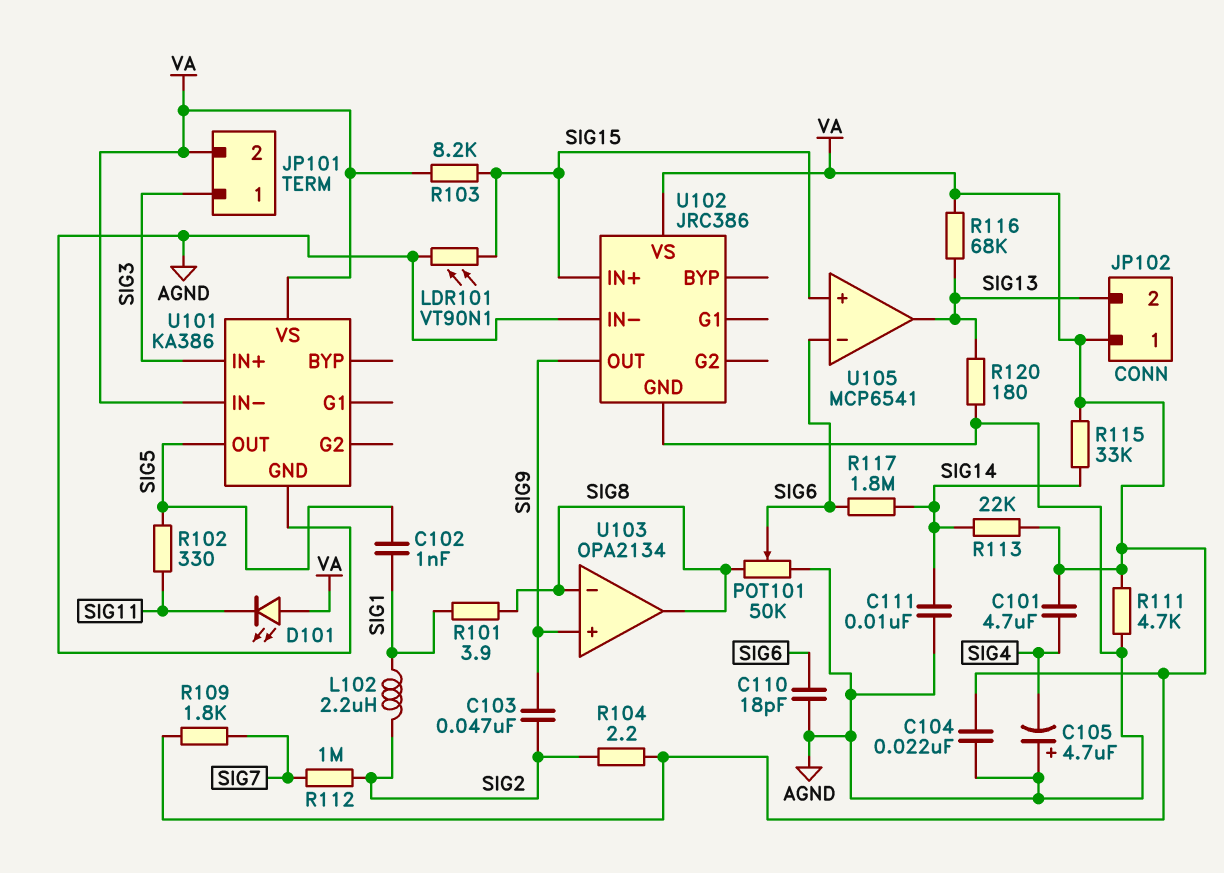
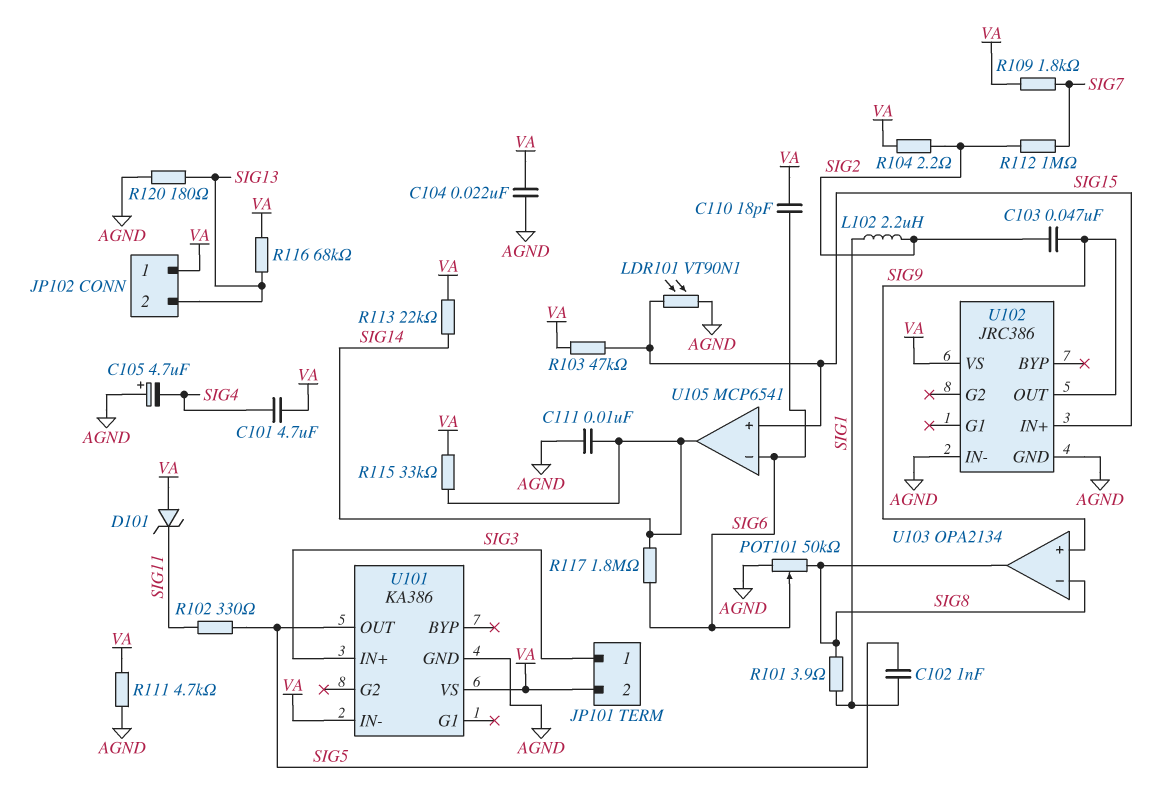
C110: 18pF (AGND, SIG6) -> 18pF (SIG6, VA)
D101: LED (A VA, K SIG11) -> zener (A VA, K SIG11)
R103: 8.2k (SIG15, VA) -> 47k (SIG15, VA)
U105 pin out: SIG13 -> SIG14

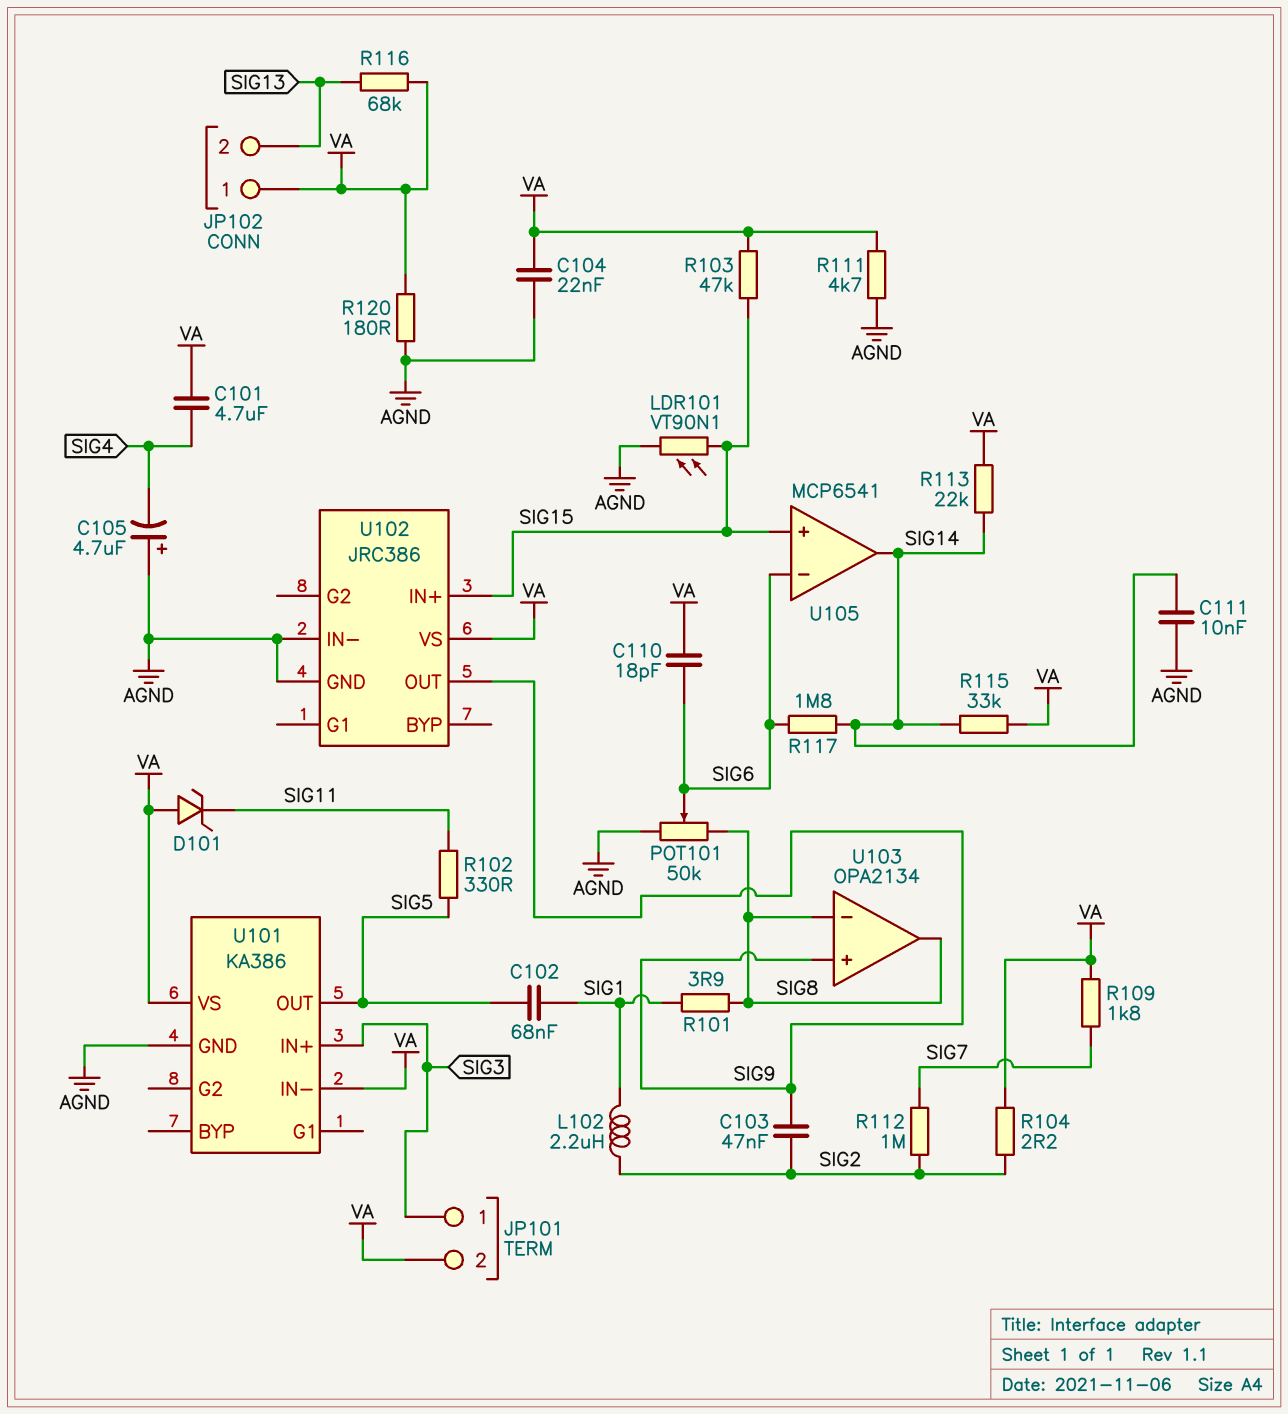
C102: 1nF (SIG1, SIG5) -> 68nF (SIG1, SIG5)
R120: 180 (AGND, SIG13) -> 180 (AGND, VA)

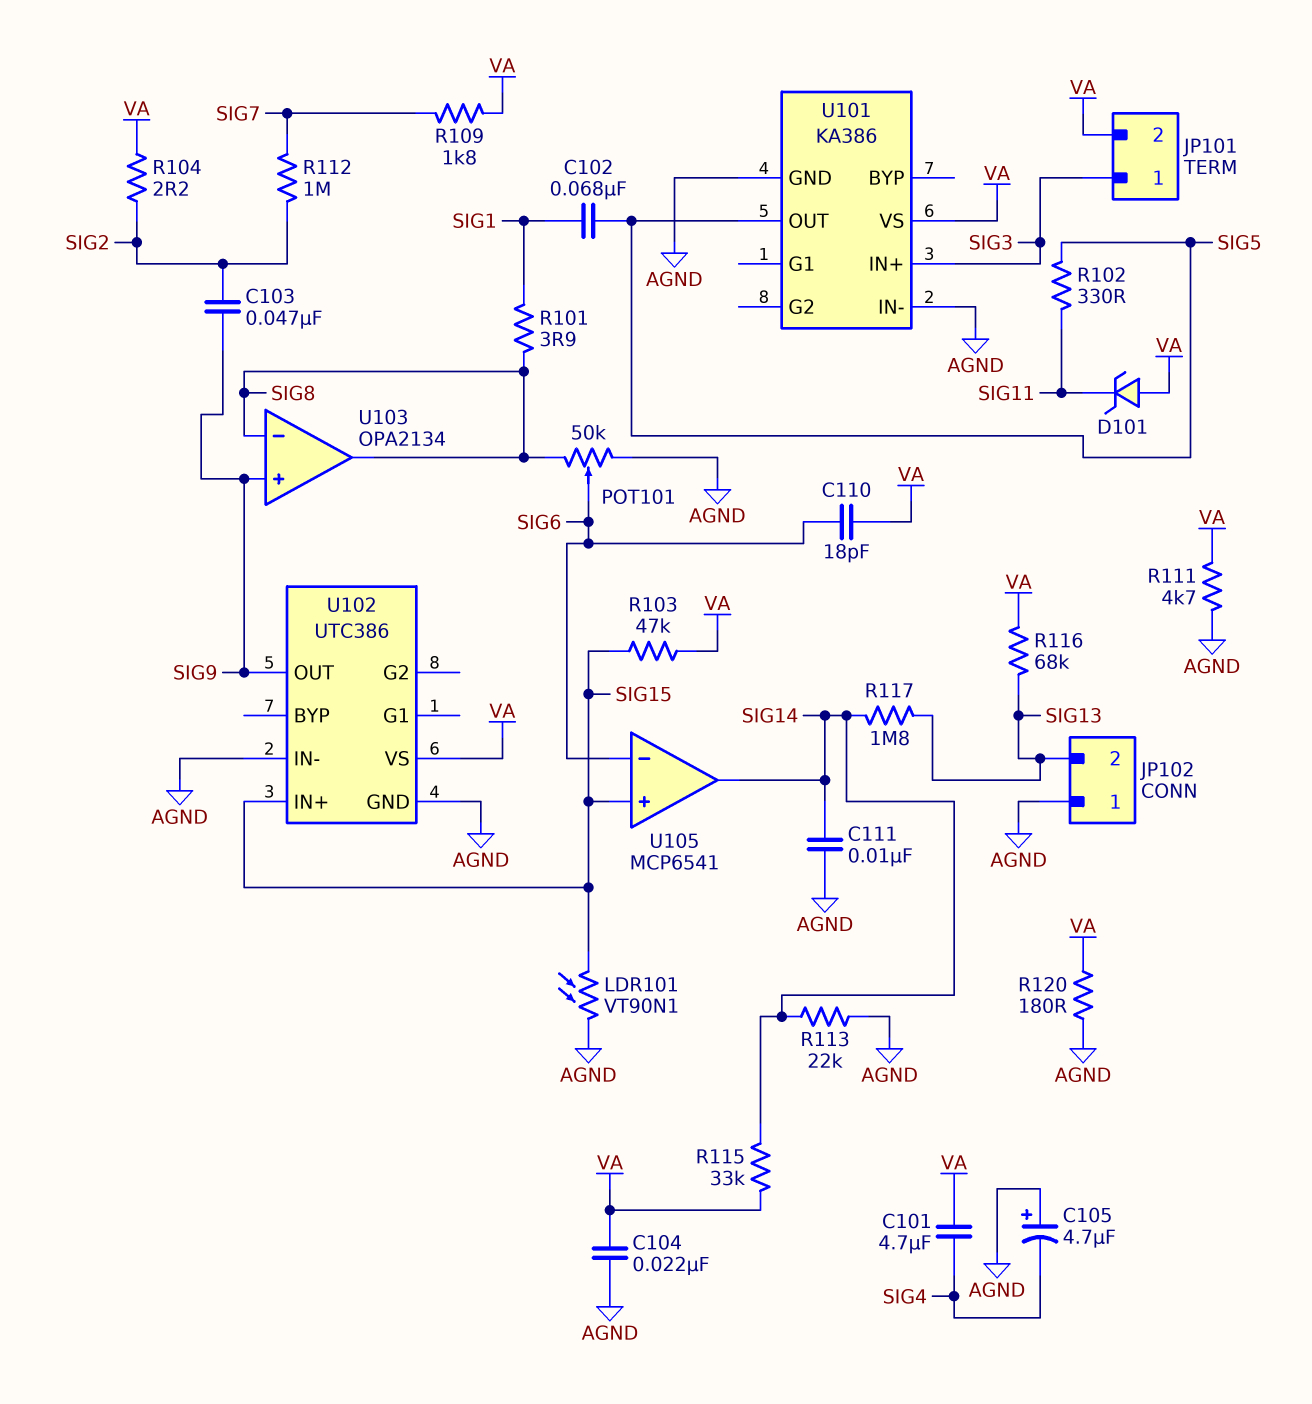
JP102 pin 1: VA -> AGND
L102: 2.2uH (SIG1, SIG2) -> none
R113: 22k (SIG14, VA) -> 22k (AGND, SIG14)
R117: 1.8M (SIG6, SIG14) -> 1.8M (SIG13, SIG14)
U101 pin IN-: VA -> AGND
U102: JRC386 -> UTC386

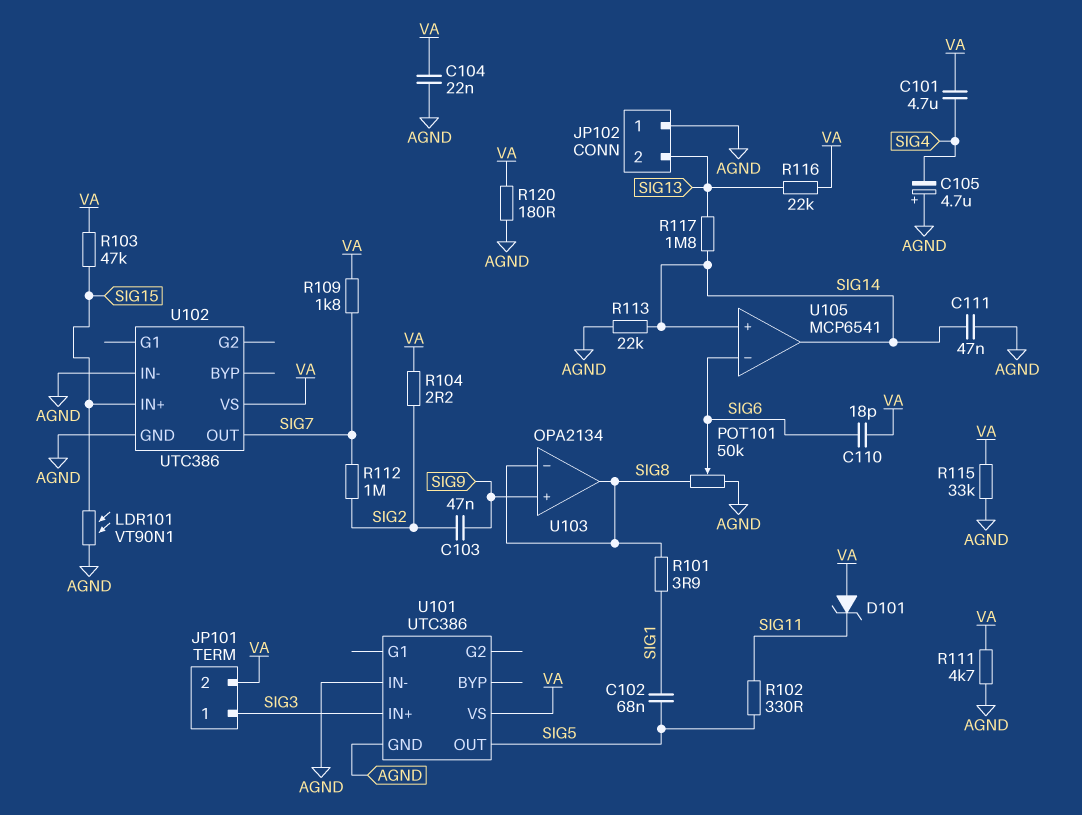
C111: 10nF (AGND, SIG14) -> 47nF (AGND, SIG14)
R115: 33k (SIG14, VA) -> 33k (AGND, VA)
R116: 68k (SIG13, VA) -> 22k (SIG13, VA)
U101: KA386 -> UTC386
U102 pin OUT: SIG9 -> SIG7
U105 pin in+: SIG15 -> SIG14

